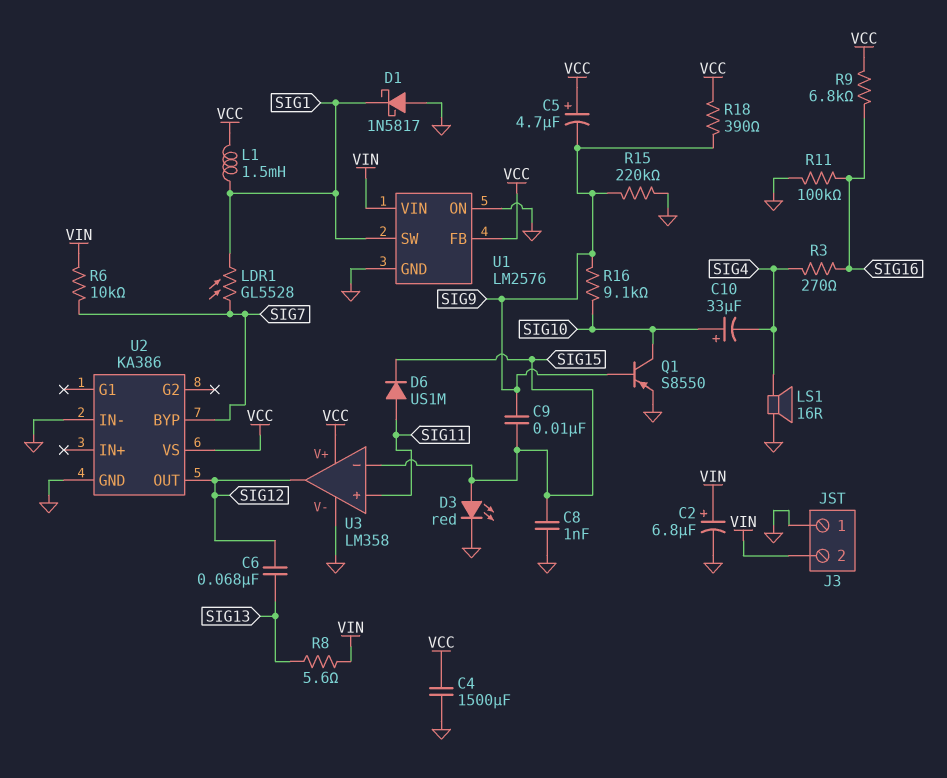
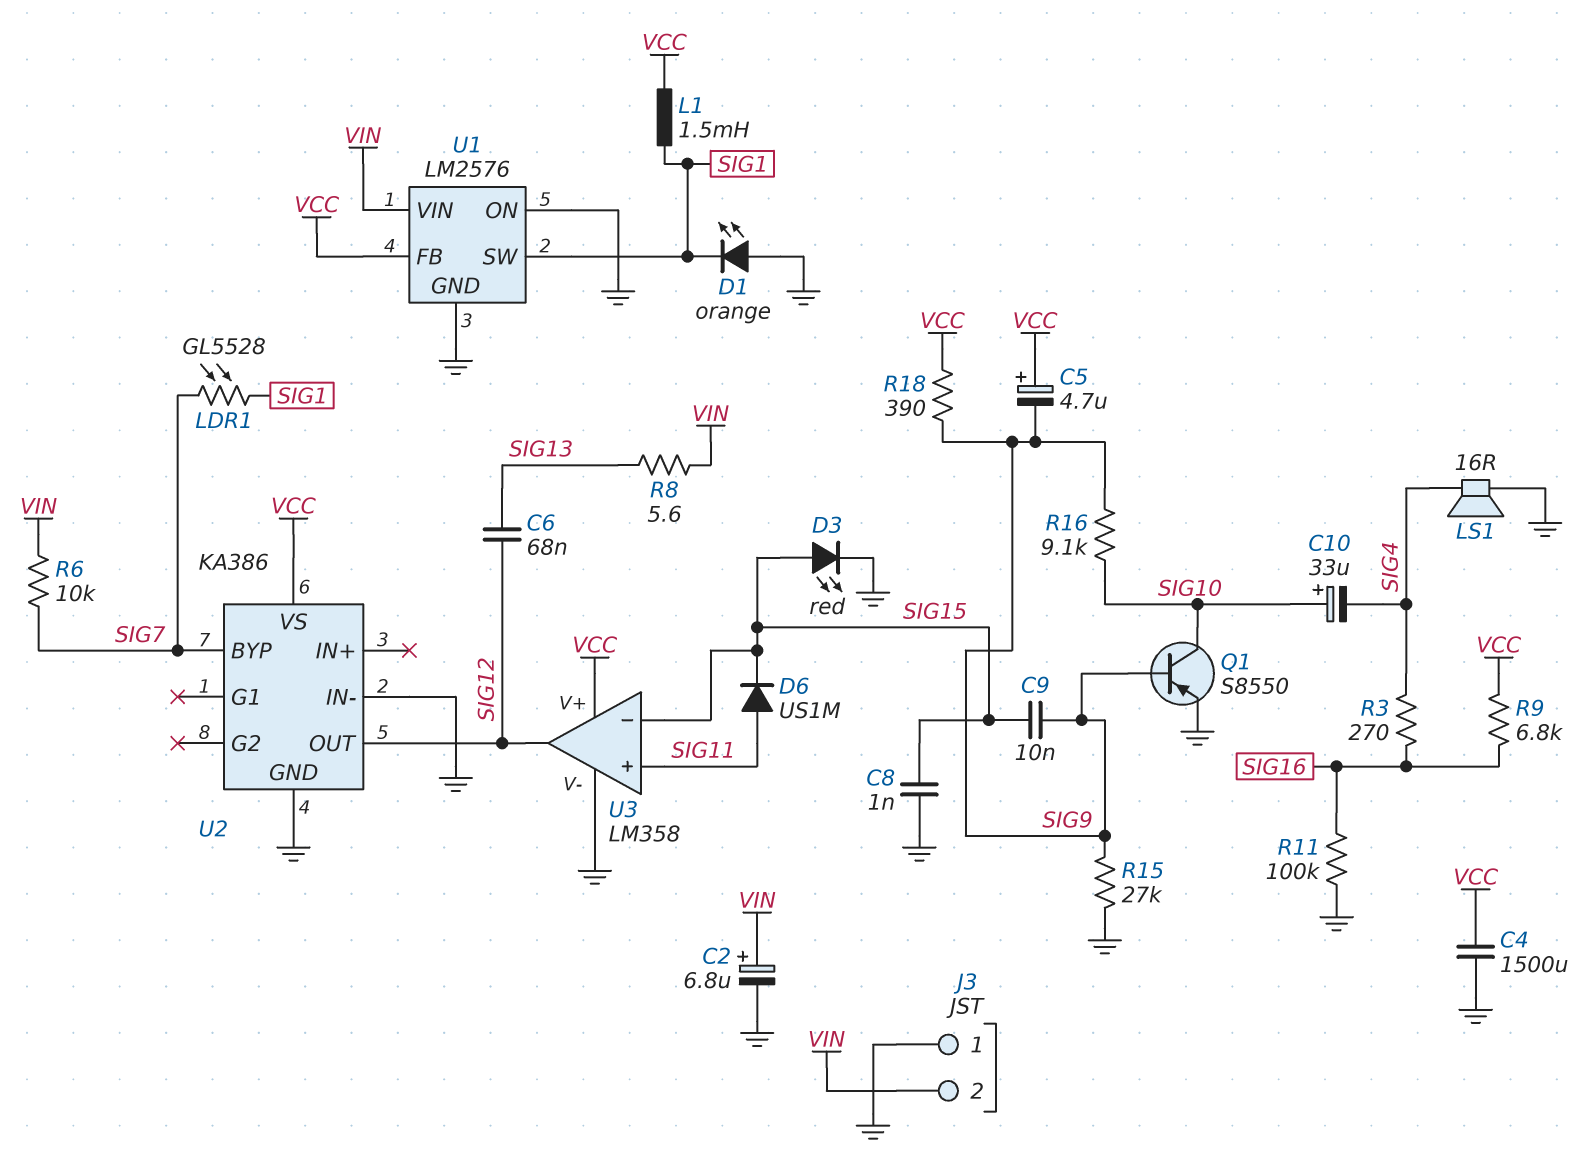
D1: schottky 1N5817 (A GND, K SIG1) -> LED orange (A GND, K SIG1)
R15: 220k (GND, SIG9) -> 27k (GND, SIG9)

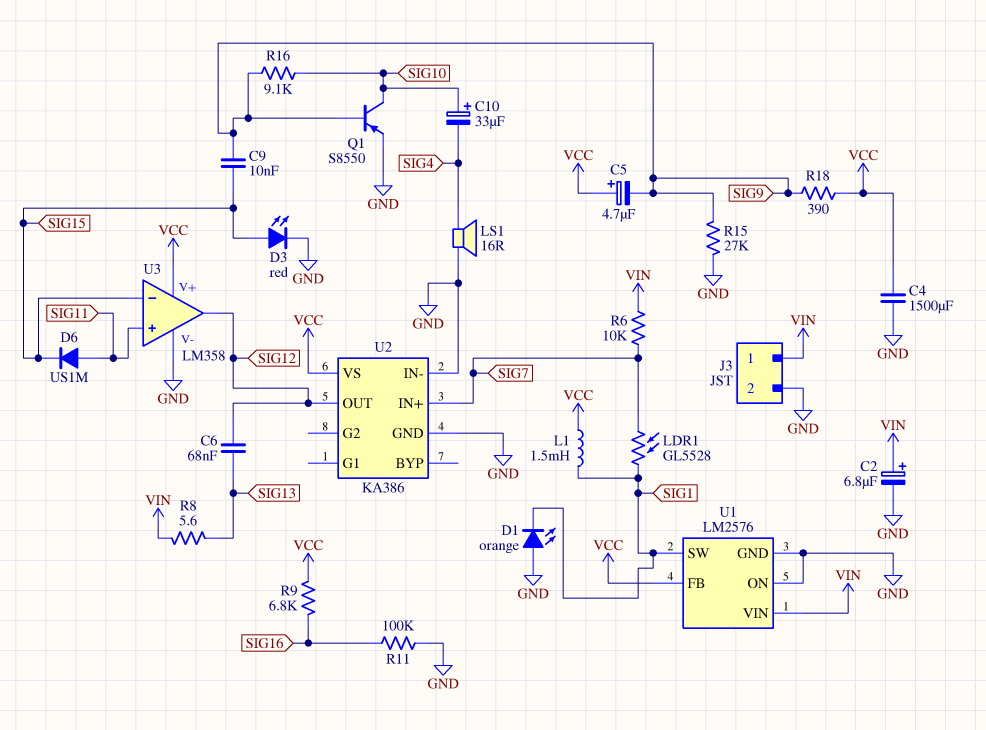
C8: 1nF (GND, SIG15) -> none
J3 pin 1: GND -> VIN
J3 pin 2: VIN -> GND
R3: 270 (SIG4, SIG16) -> none
U2 pin BYP: SIG7 -> none
U2 pin IN+: none -> SIG7

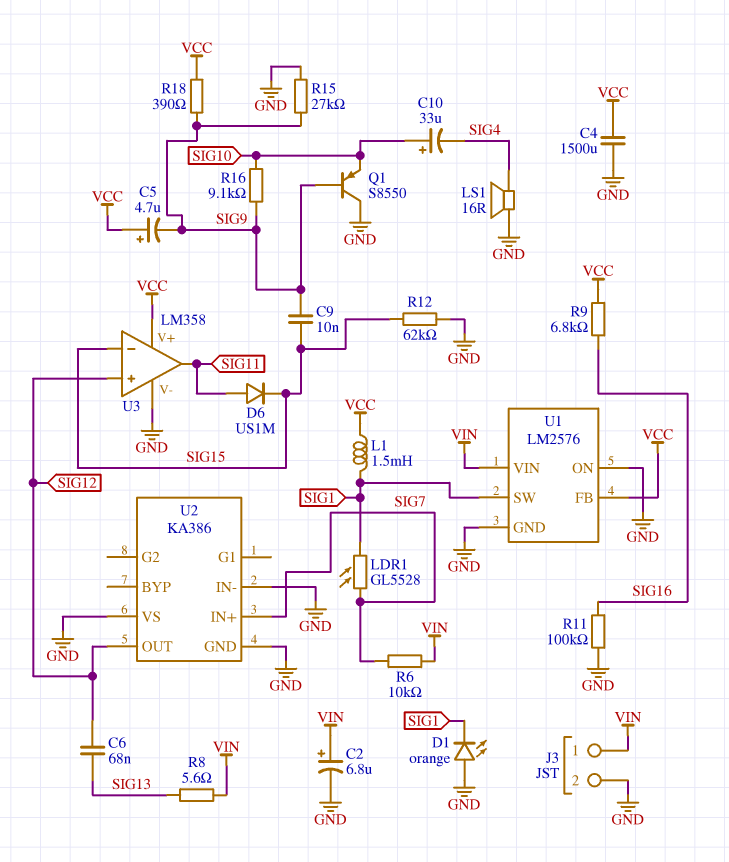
D3: LED red (A SIG15, K GND) -> none
Q1: PNP S8550 (B SIG9, C SIG10, E GND) -> PNP S8550 (B SIG9, C GND, E SIG10)
R12: none -> 62k (GND, SIG15)
U2 pin VS: VCC -> GND
U3 pin in+: SIG11 -> SIG12
U3 pin out: SIG12 -> SIG11

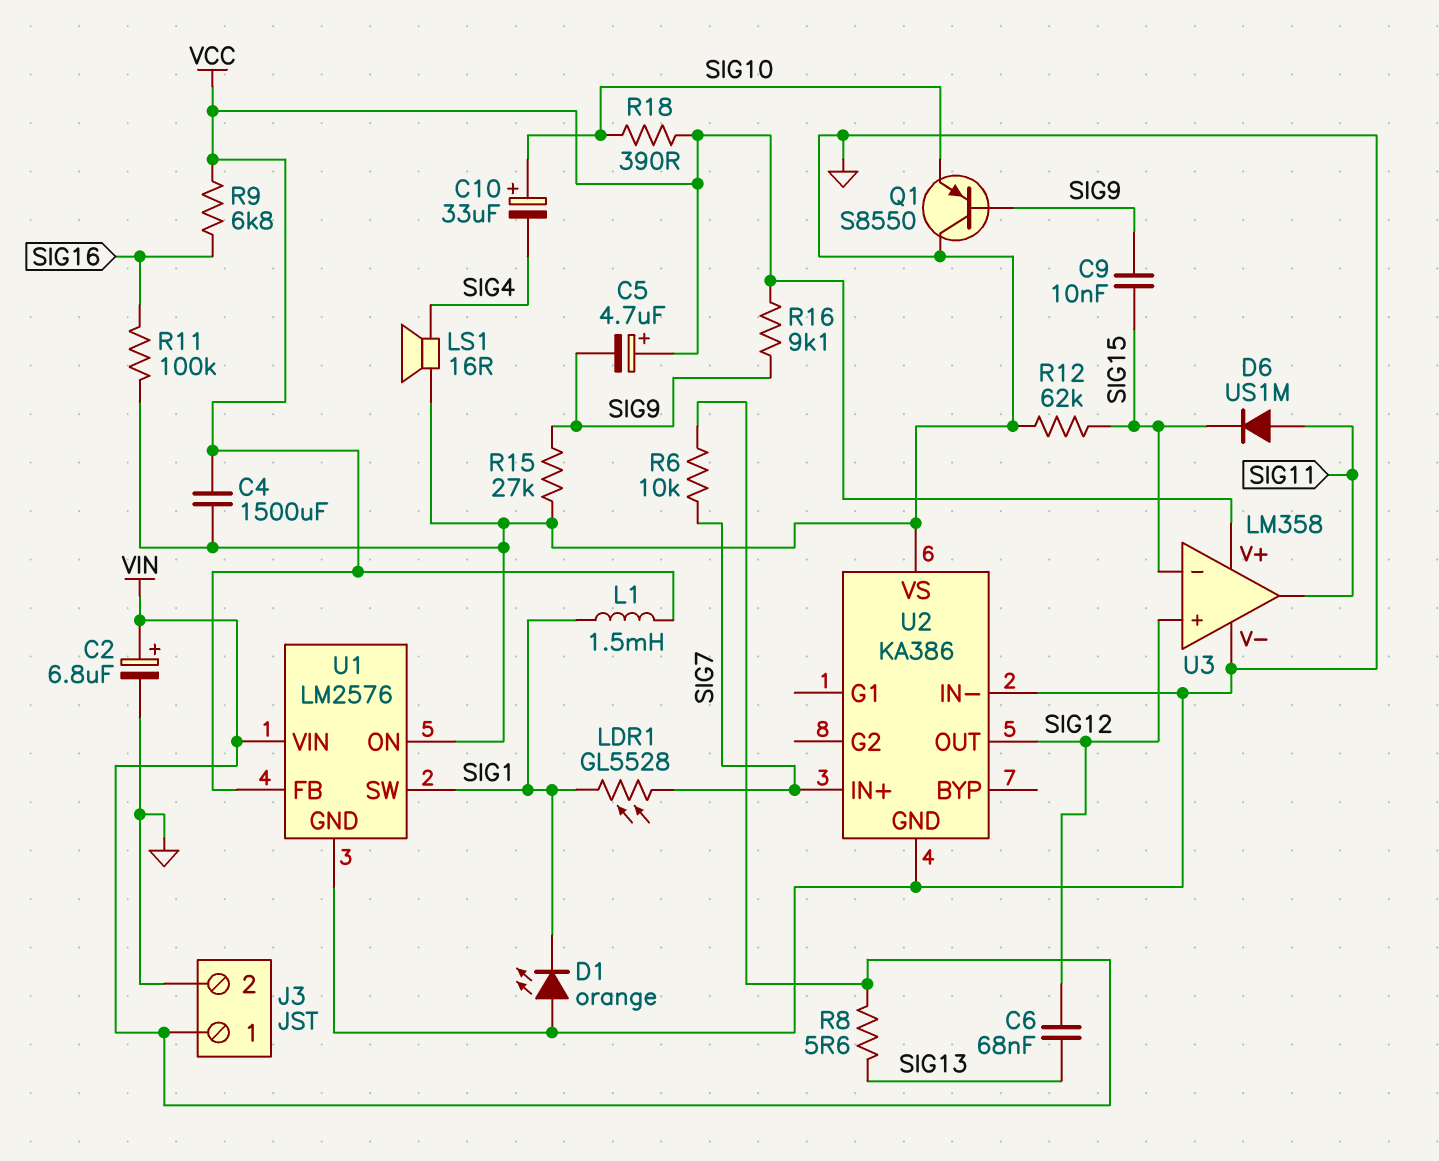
R16: 9.1k (SIG9, SIG10) -> 9.1k (SIG9, VCC)
R18: 390 (SIG9, VCC) -> 390 (SIG10, VCC)

